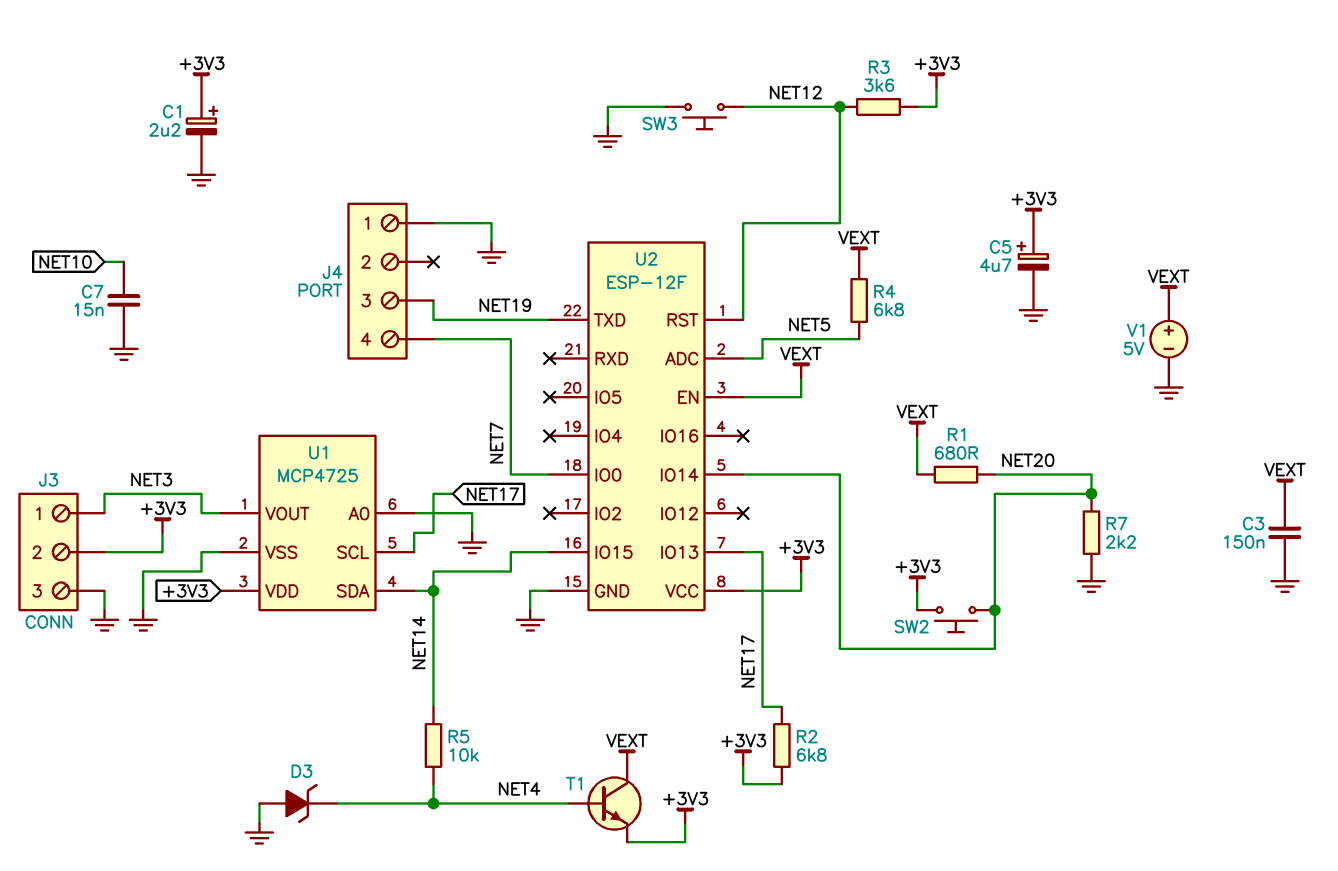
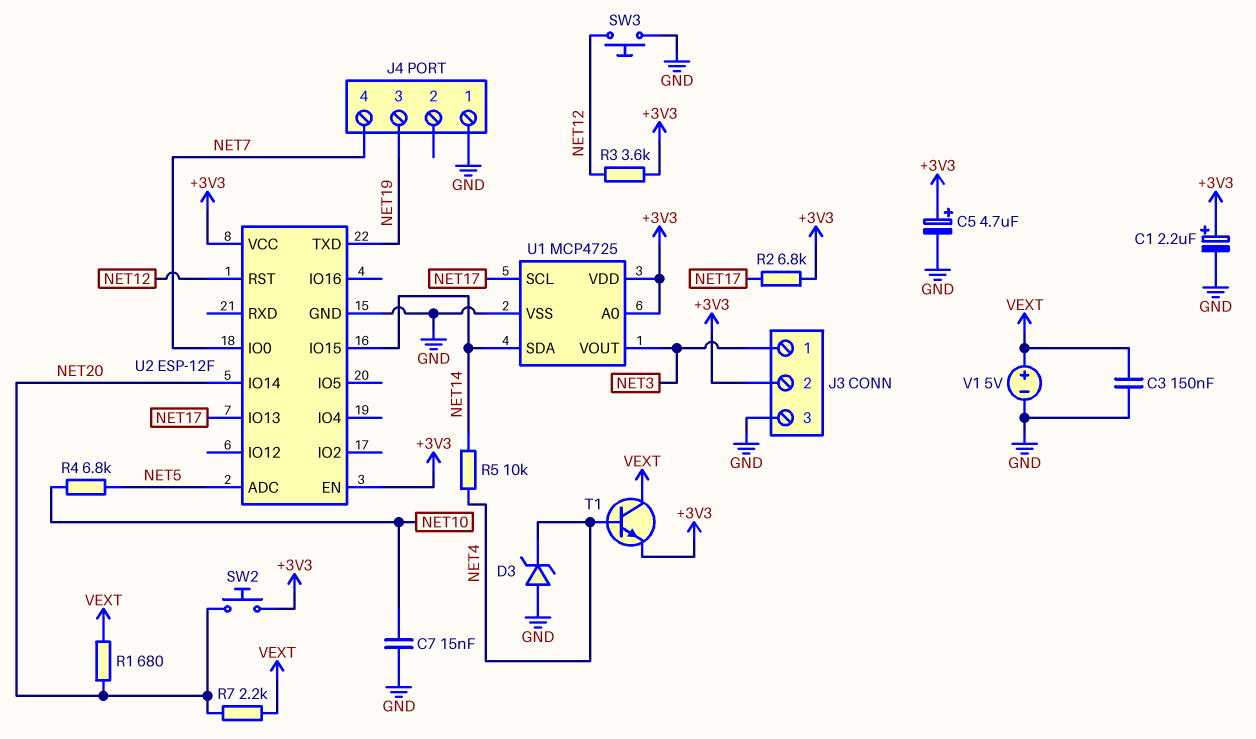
R4: 6.8k (NET5, VEXT) -> 6.8k (NET5, NET10)
R7: 2.2k (GND, NET20) -> 2.2k (NET20, VEXT)
U1 pin A0: GND -> +3V3
U2 pin EN: VEXT -> +3V3

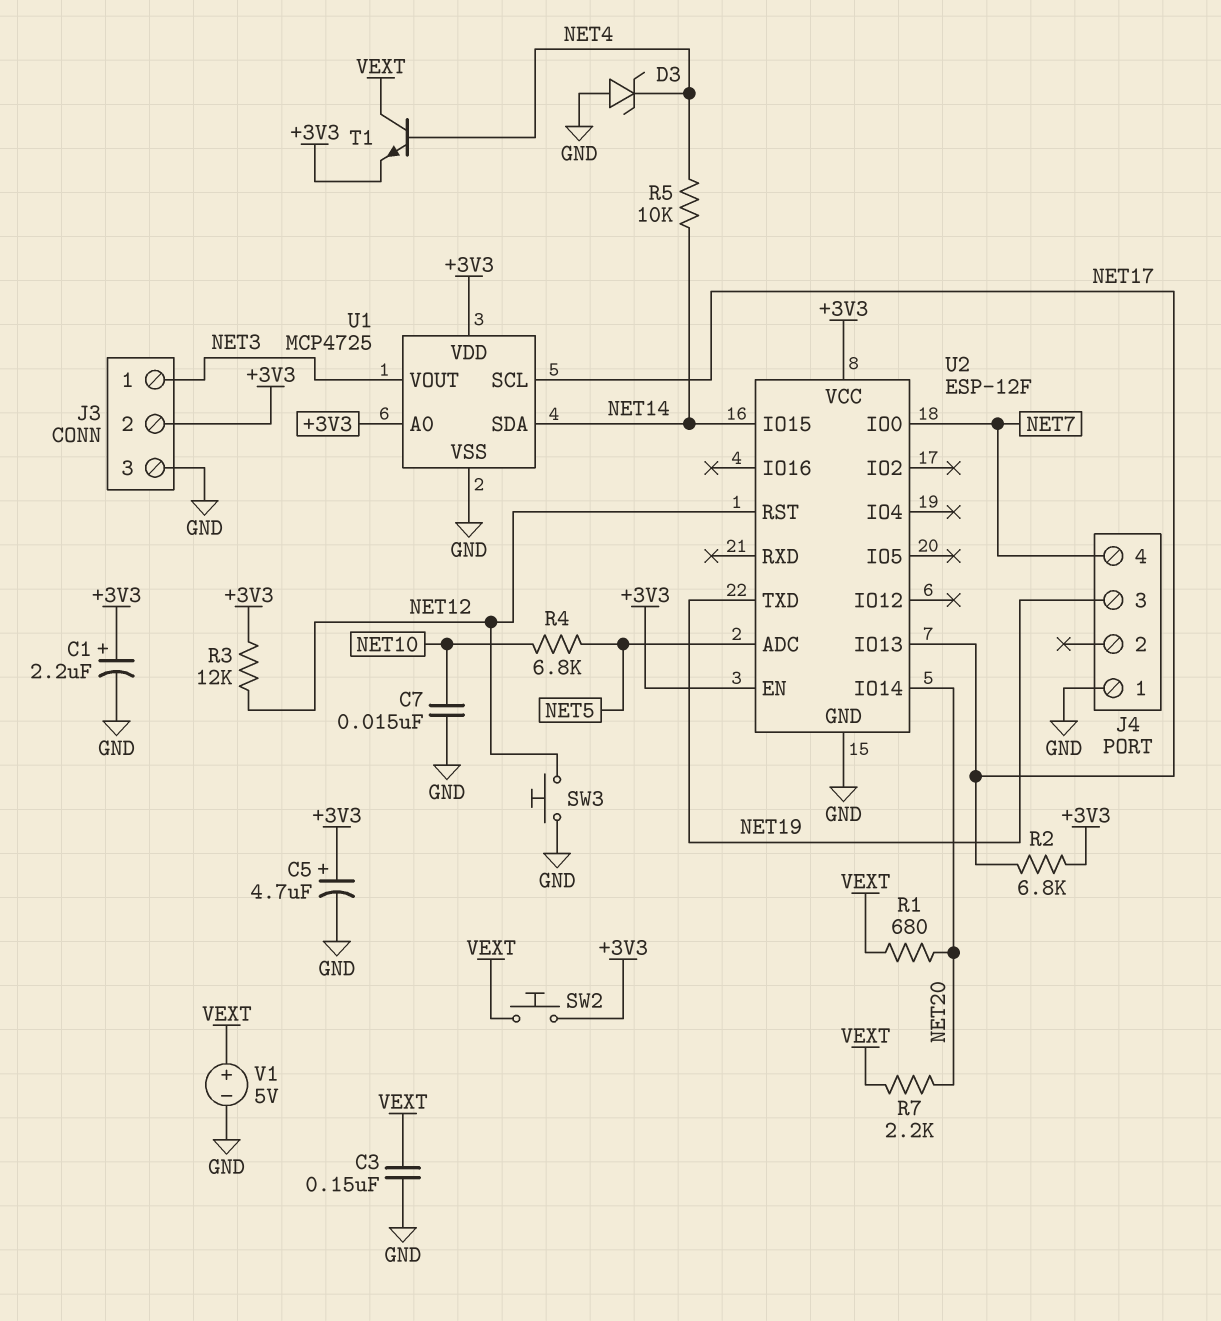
R3: 3.6k (+3V3, NET12) -> 12k (+3V3, NET12)
SW2: button (+3V3, NET20) -> button (+3V3, VEXT)

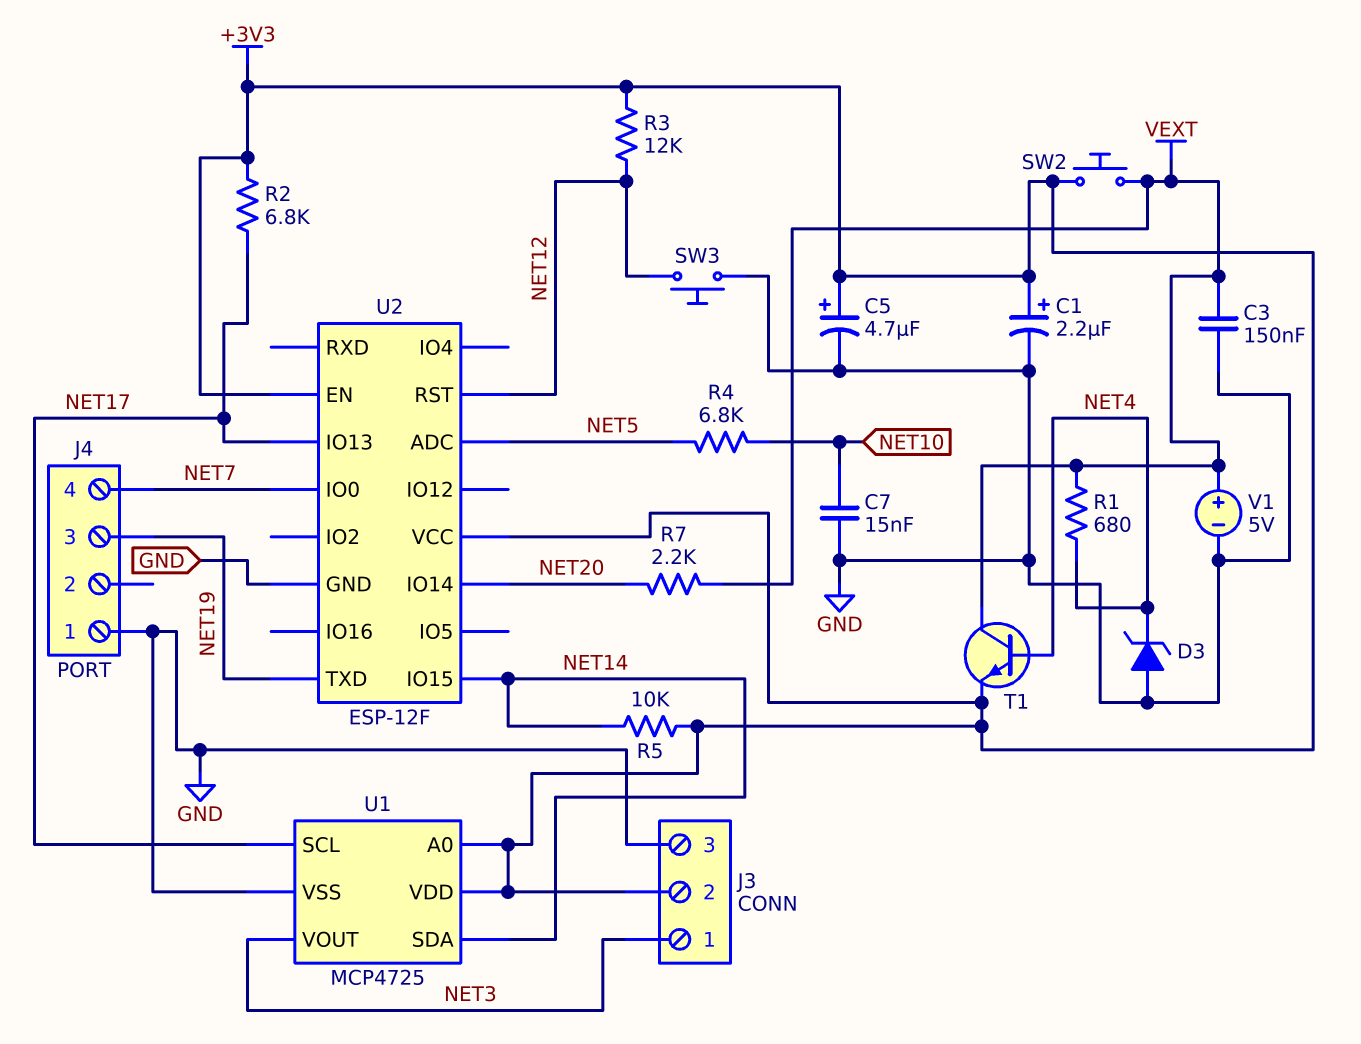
R1: 680 (NET20, VEXT) -> 680 (NET4, VEXT)
R5: 10k (NET4, NET14) -> 10k (+3V3, NET14)

